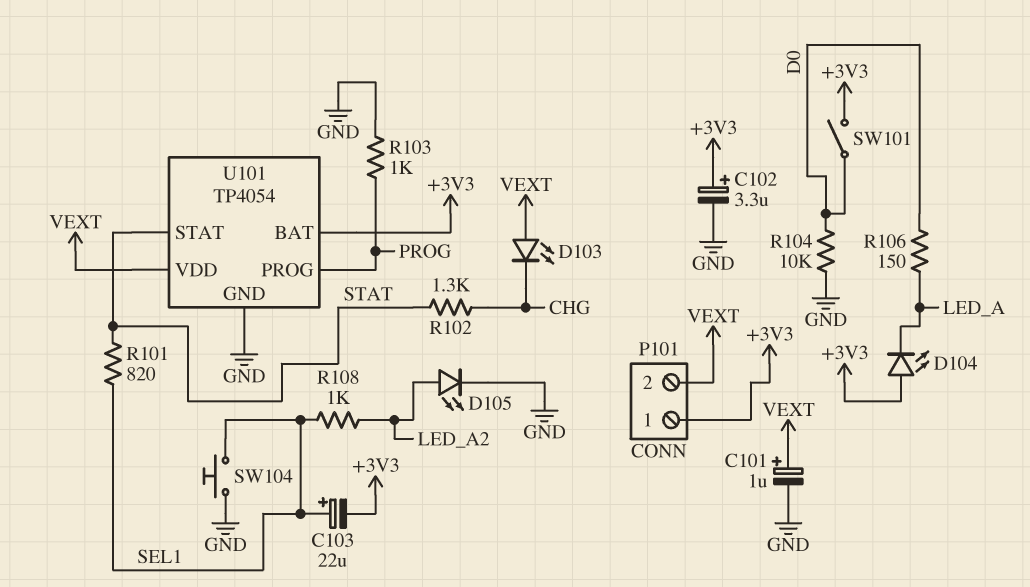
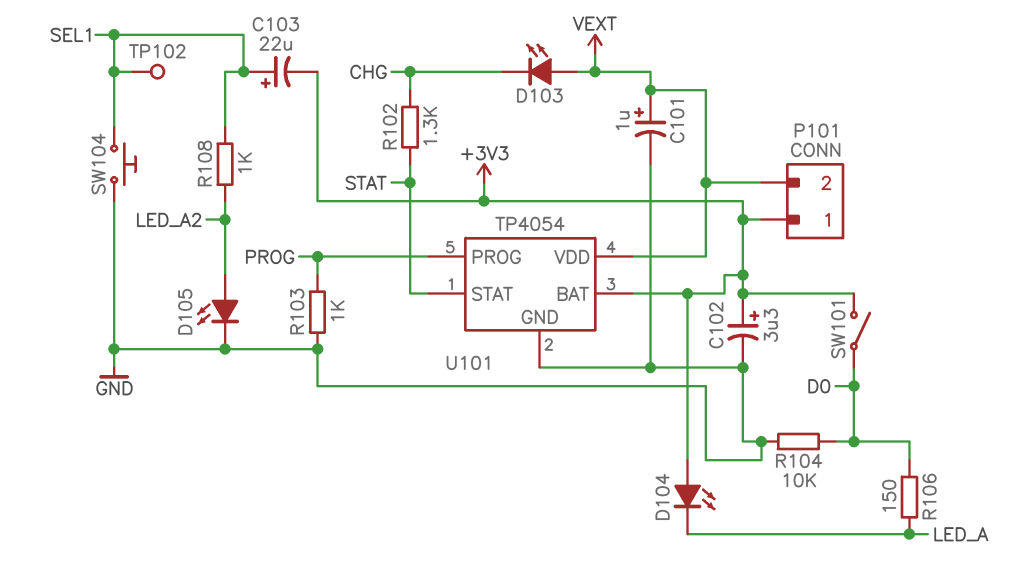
R101: 820 (SEL1, STAT) -> none
TP102: none -> test point (SEL1)

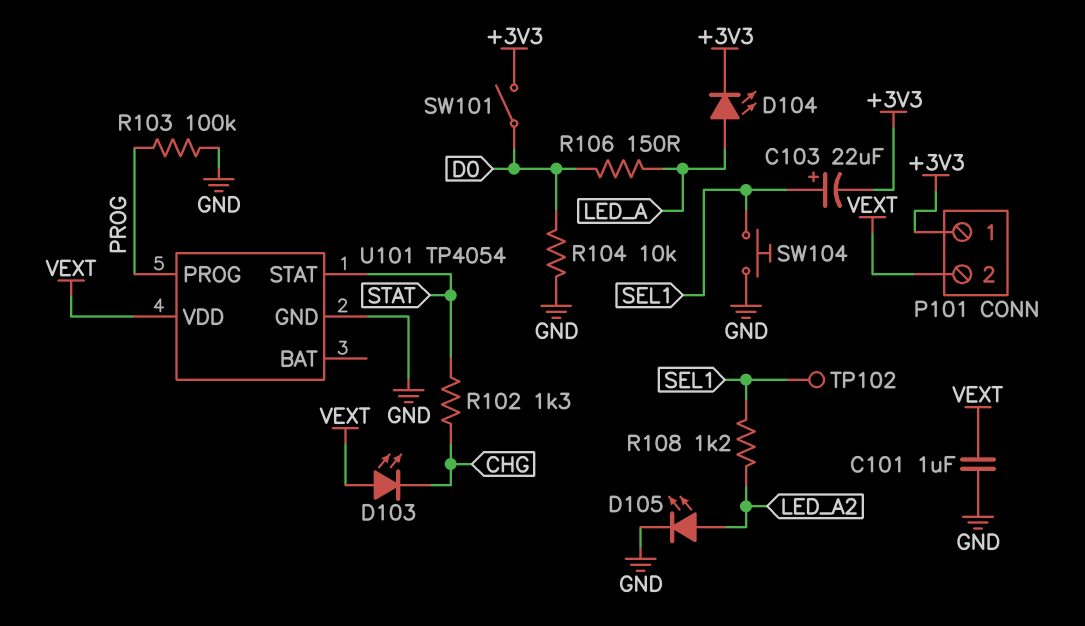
C101: 1uF (plus VEXT, minus GND) -> 1uF (GND, VEXT)
C102: 3.3uF (plus +3V3, minus GND) -> none
D104: LED (A +3V3, K LED_A) -> LED (A LED_A, K +3V3)
R103: 1k (GND, PROG) -> 100k (GND, PROG)
R108: 1k (LED_A2, SEL1) -> 1.2k (LED_A2, SEL1)
U101 pin BAT: +3V3 -> none

